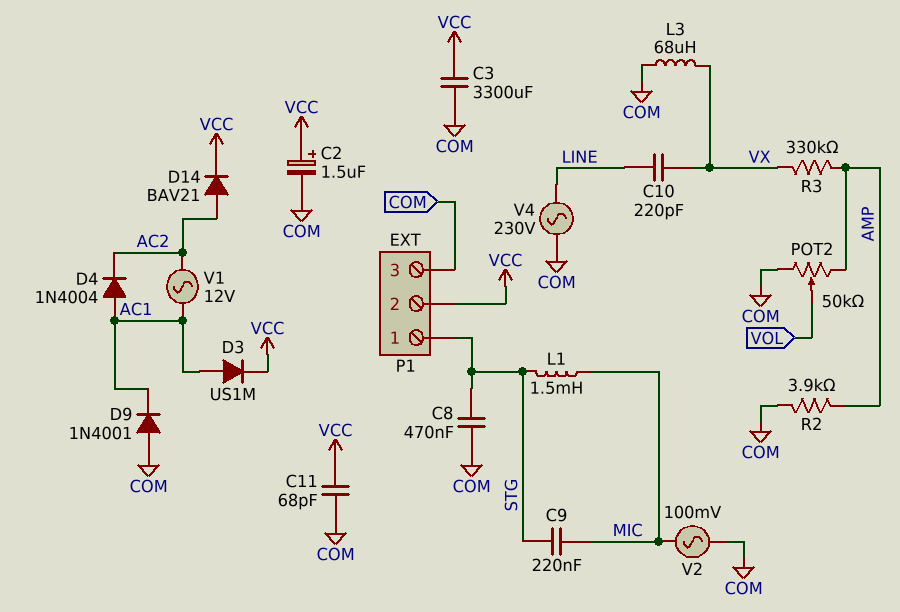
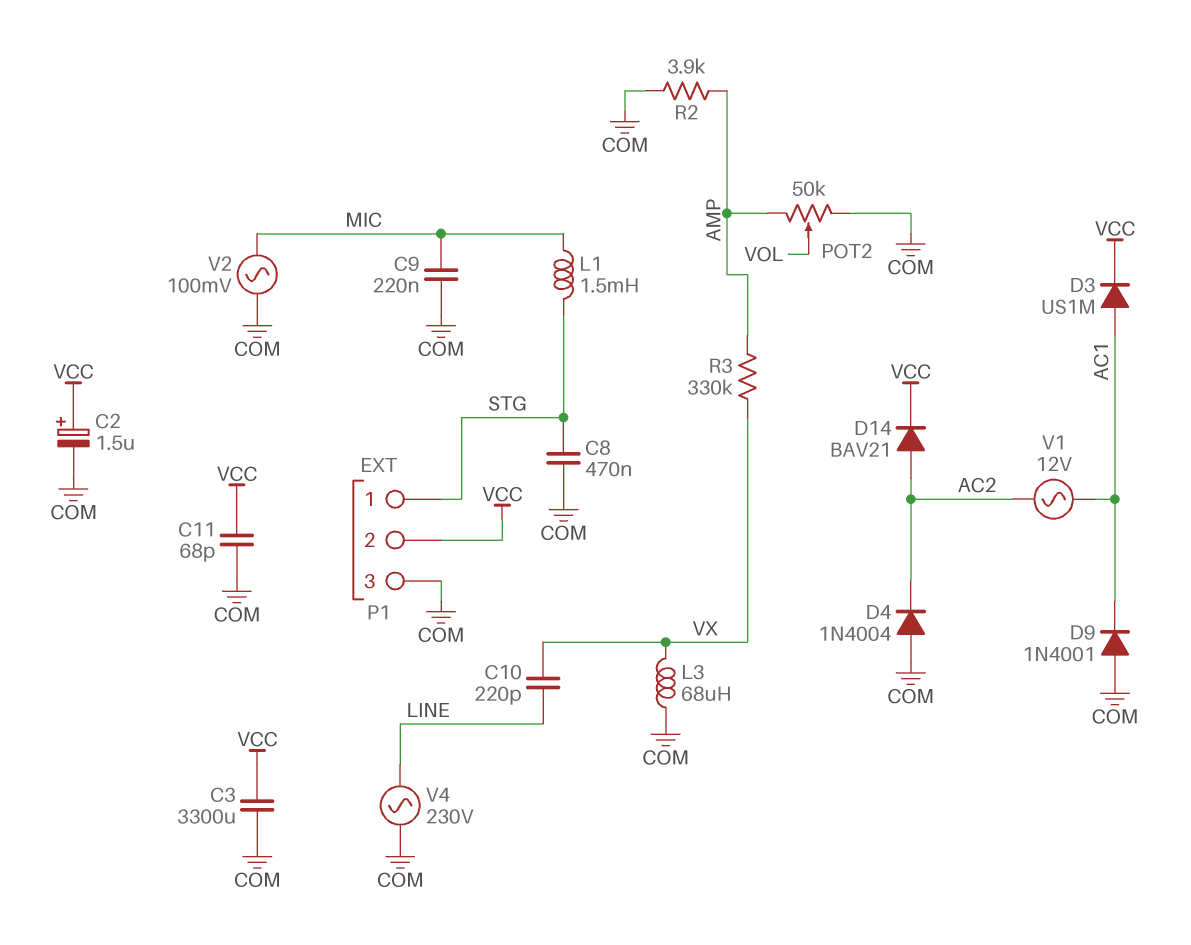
C9: 220nF (MIC, STG) -> 220nF (COM, MIC)
D4: diode 1N4004 (A AC1, K AC2) -> diode 1N4004 (A COM, K AC2)

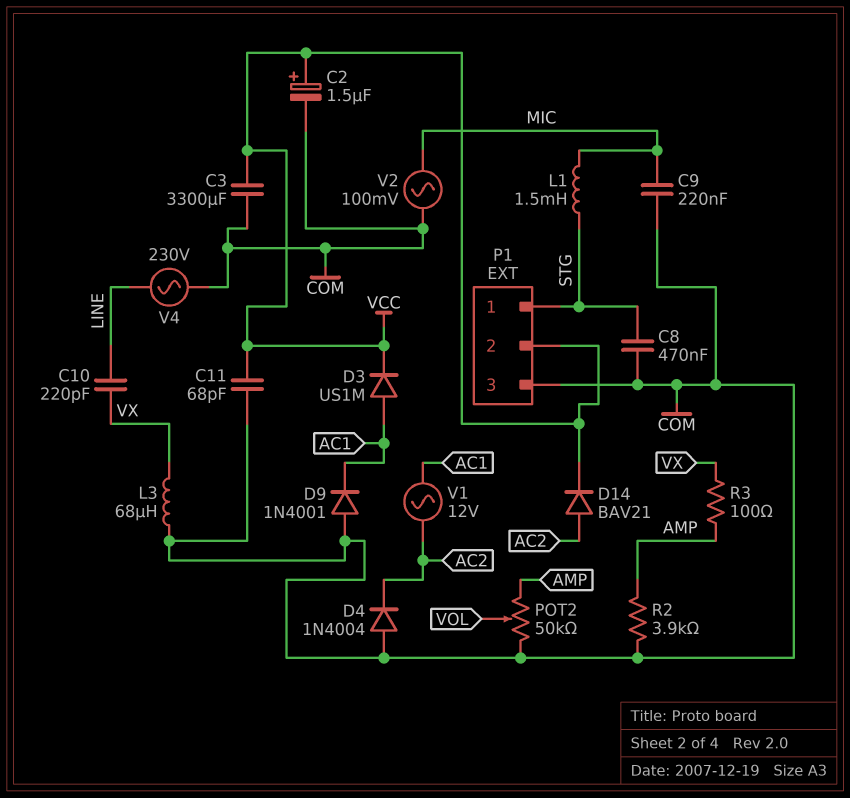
R3: 330k (AMP, VX) -> 100 (AMP, VX)

